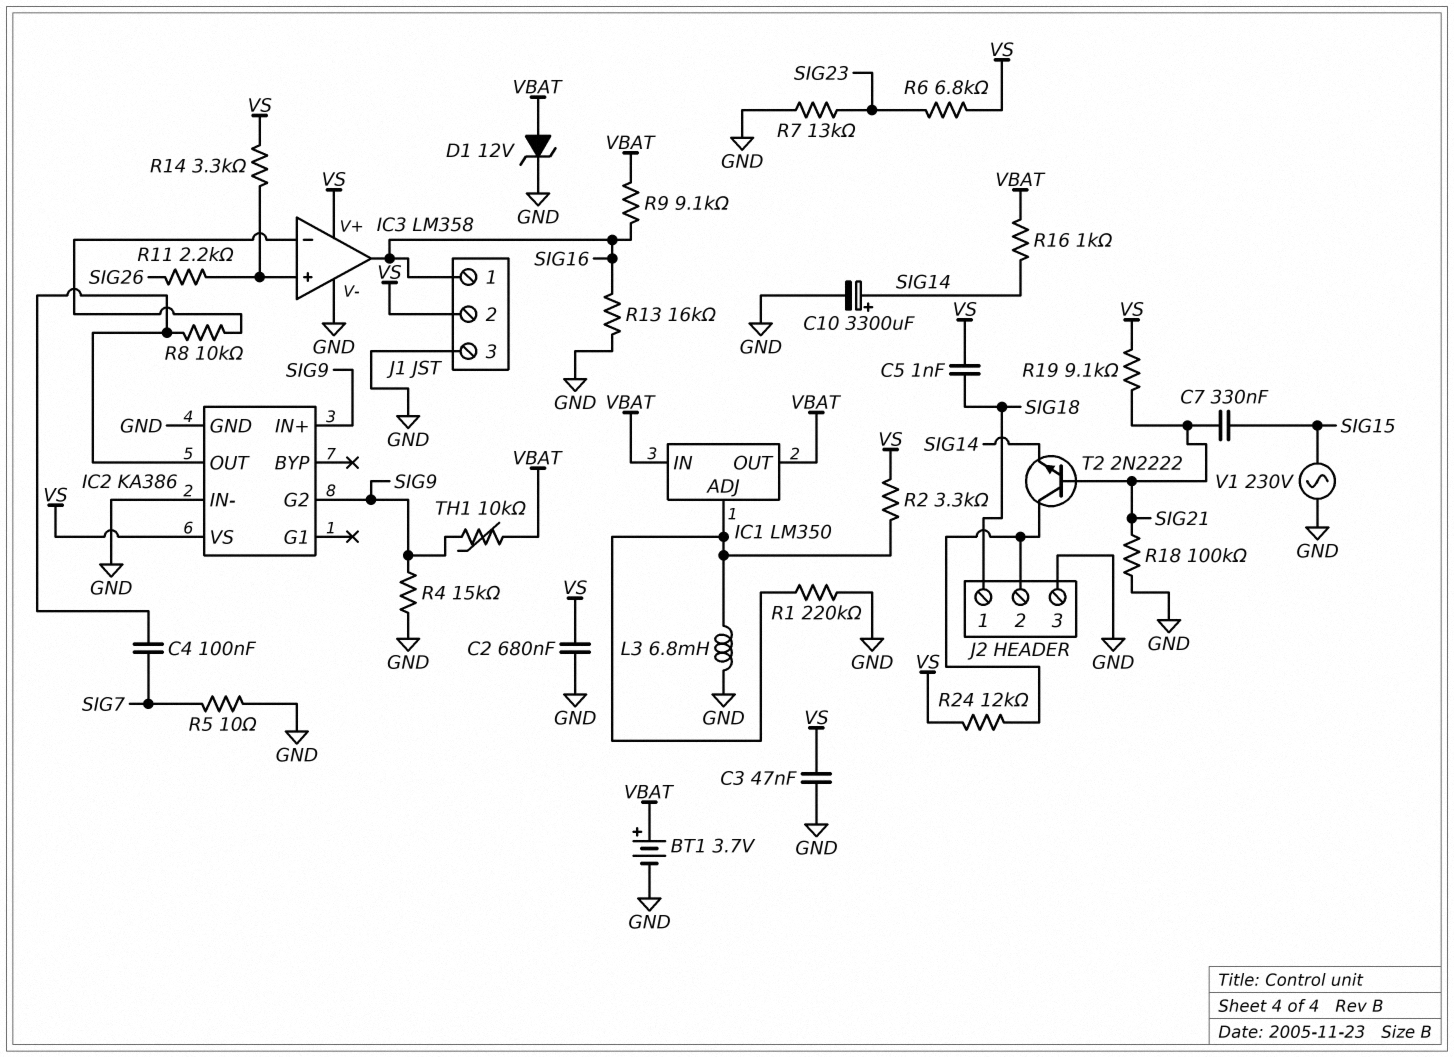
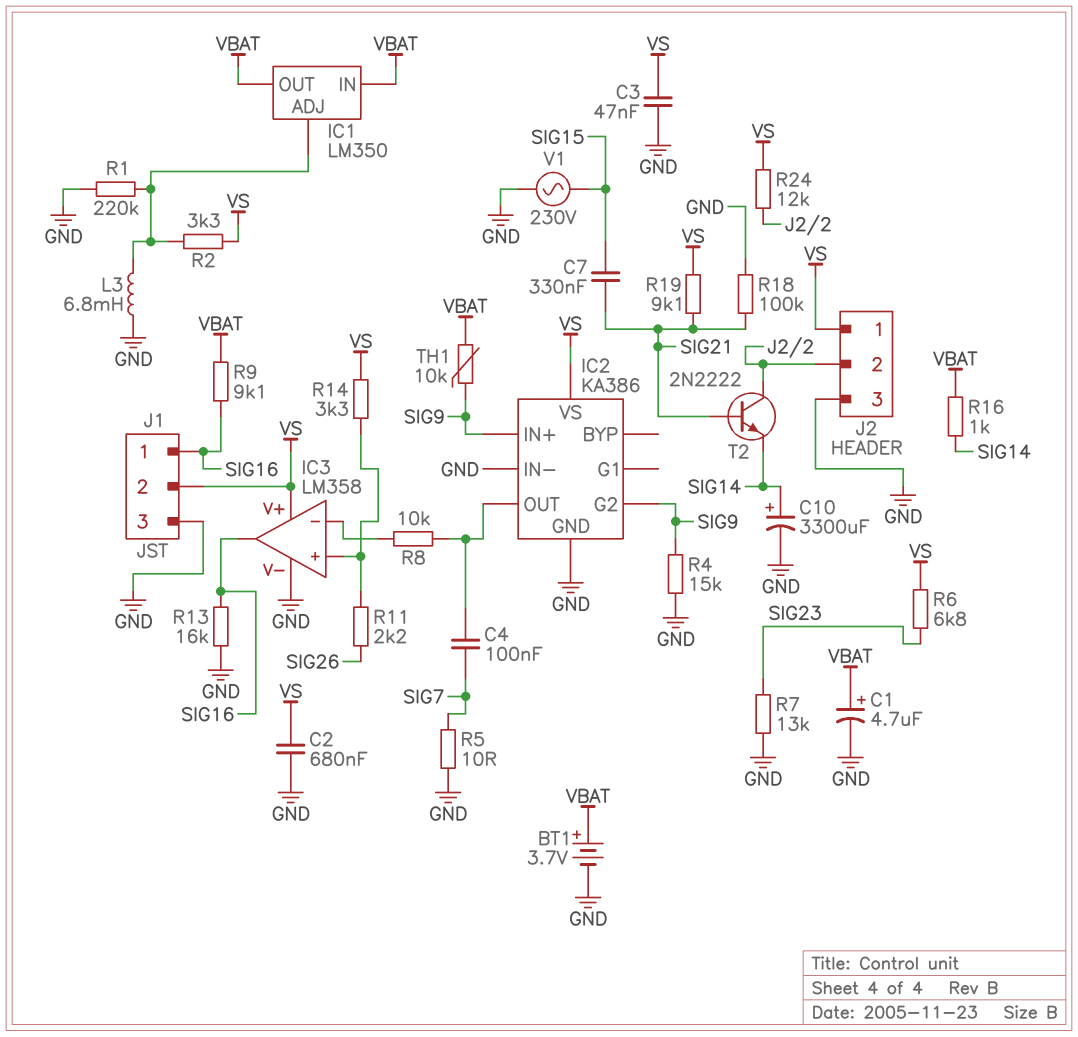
C1: none -> 4.7uF (plus VBAT, minus GND)
C5: 1nF (SIG18, VS) -> none
D1: zener 12V (A VBAT, K GND) -> none
J2 pin 1: SIG18 -> VS

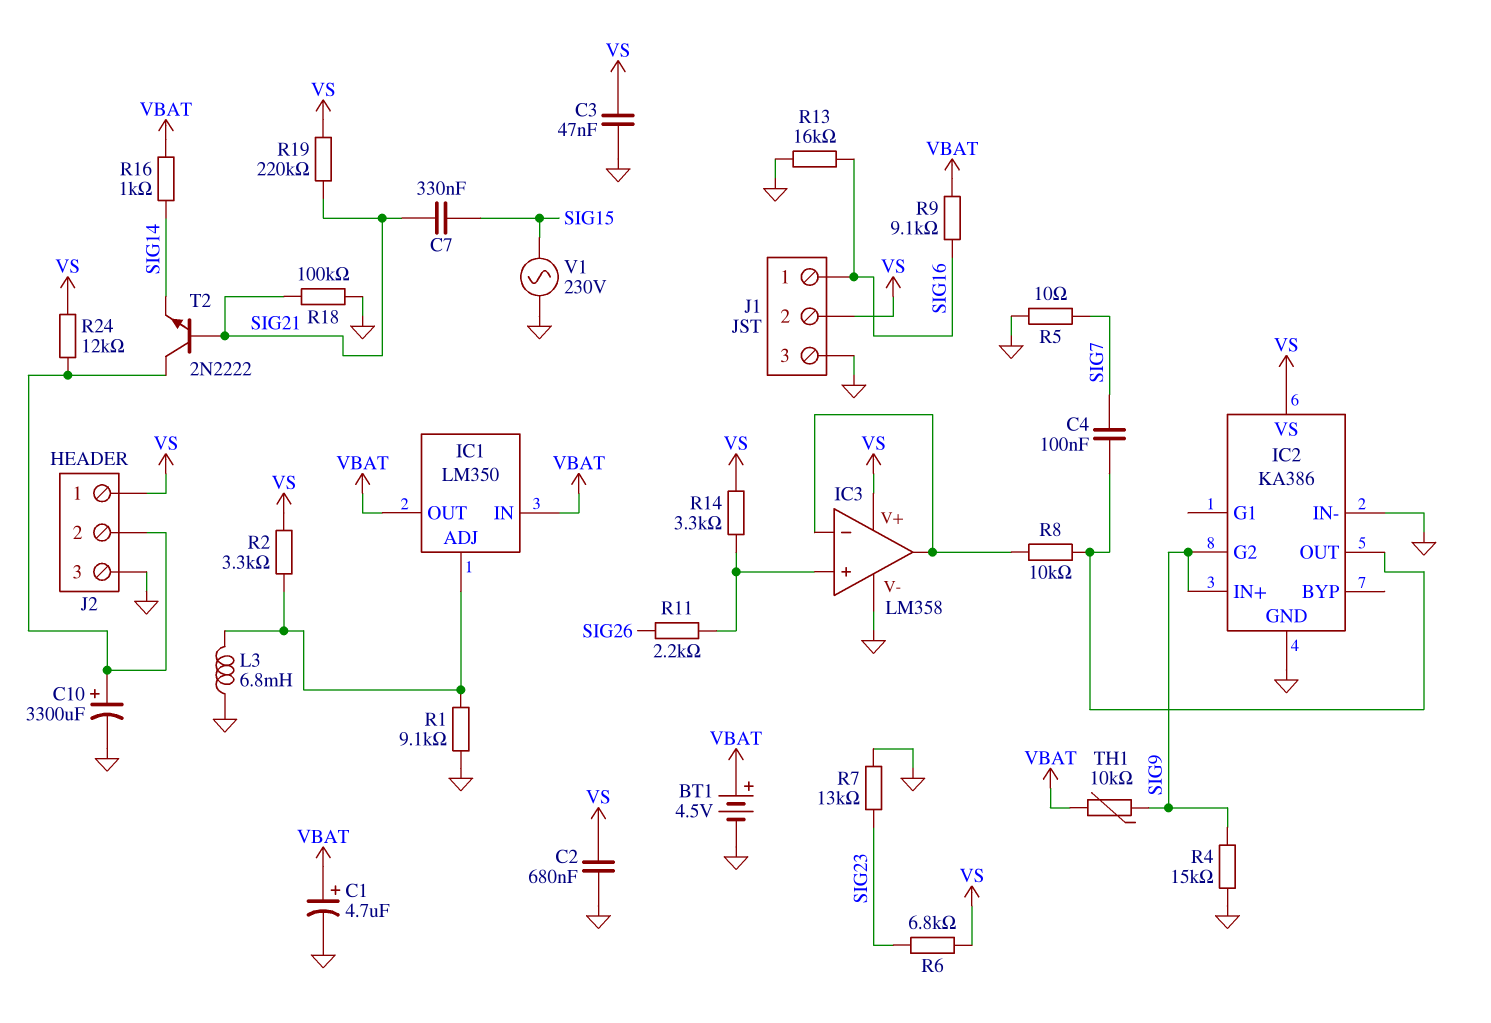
BT1: 3.7V (plus VBAT, minus GND) -> 4.5V (plus VBAT, minus GND)
C10: 3300uF (plus SIG14, minus GND) -> 3300uF (plus J2/2, minus GND)
IC3 pin out: SIG16 -> IC3/in-
R1: 220k (GND, IC1/ADJ) -> 9.1k (GND, IC1/ADJ)
R19: 9.1k (SIG21, VS) -> 220k (SIG21, VS)

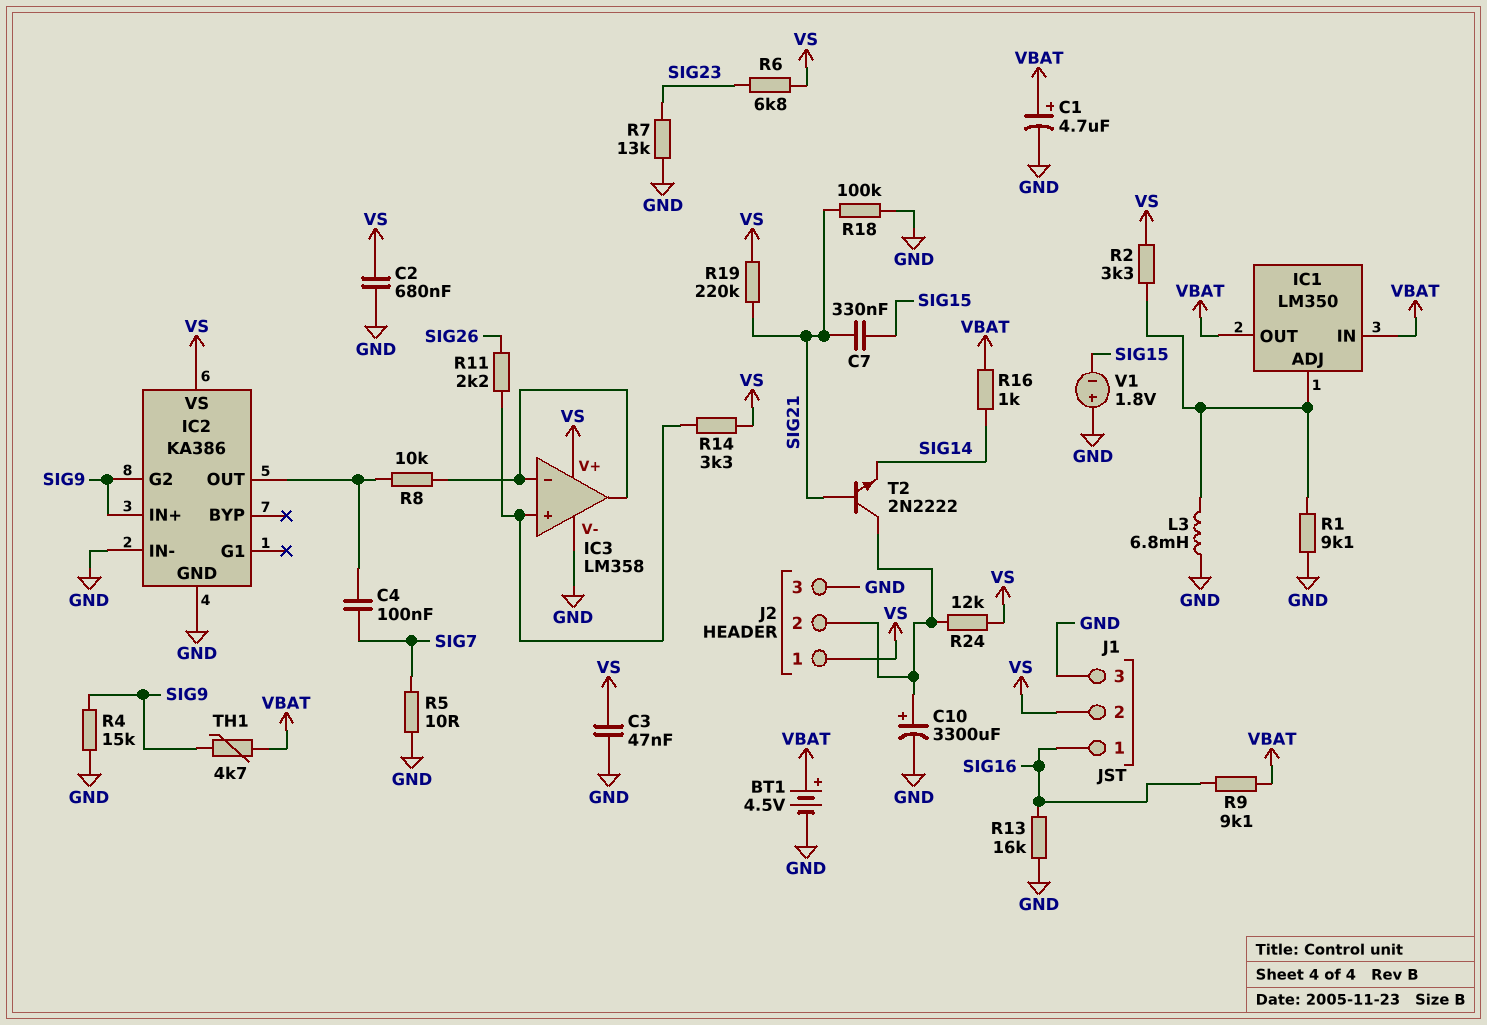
TH1: 10k (SIG9, VBAT) -> 4.7k (SIG9, VBAT)
V1: AC 230V (GND, SIG15) -> 1.8V (plus GND, minus SIG15)

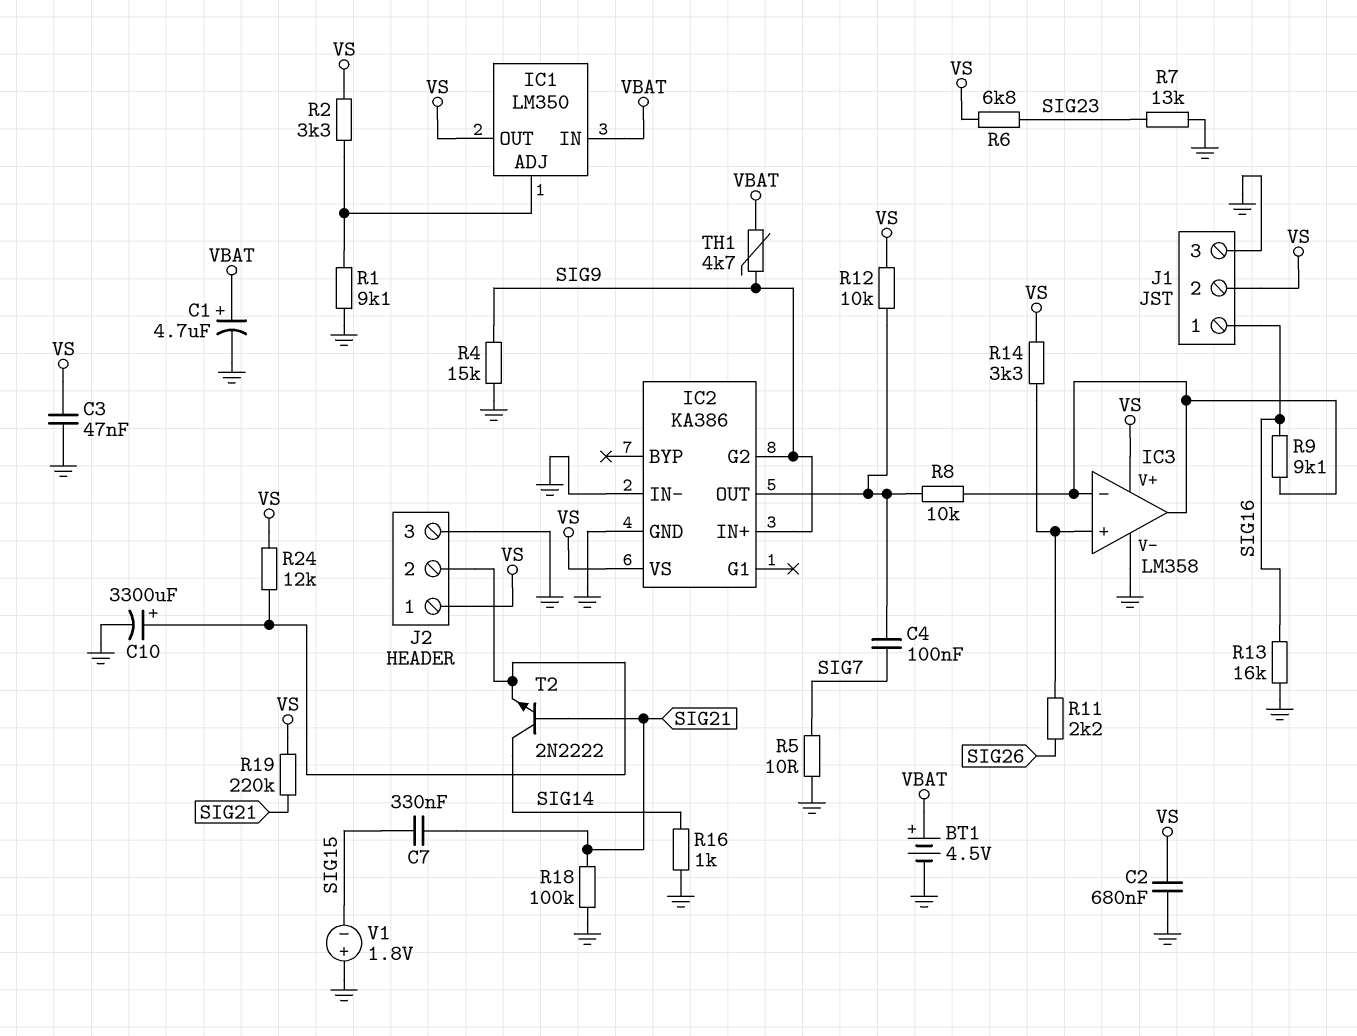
IC1 pin OUT: VBAT -> VS
L3: 6.8mH (GND, IC1/ADJ) -> none
R9: 9.1k (SIG16, VBAT) -> 9.1k (IC3/in-, SIG16)
R12: none -> 10k (IC2/OUT, VS)
R16: 1k (SIG14, VBAT) -> 1k (GND, SIG14)
T2: NPN 2N2222 (B SIG21, C J2/2, E SIG14) -> NPN 2N2222 (B SIG21, C SIG14, E J2/2)

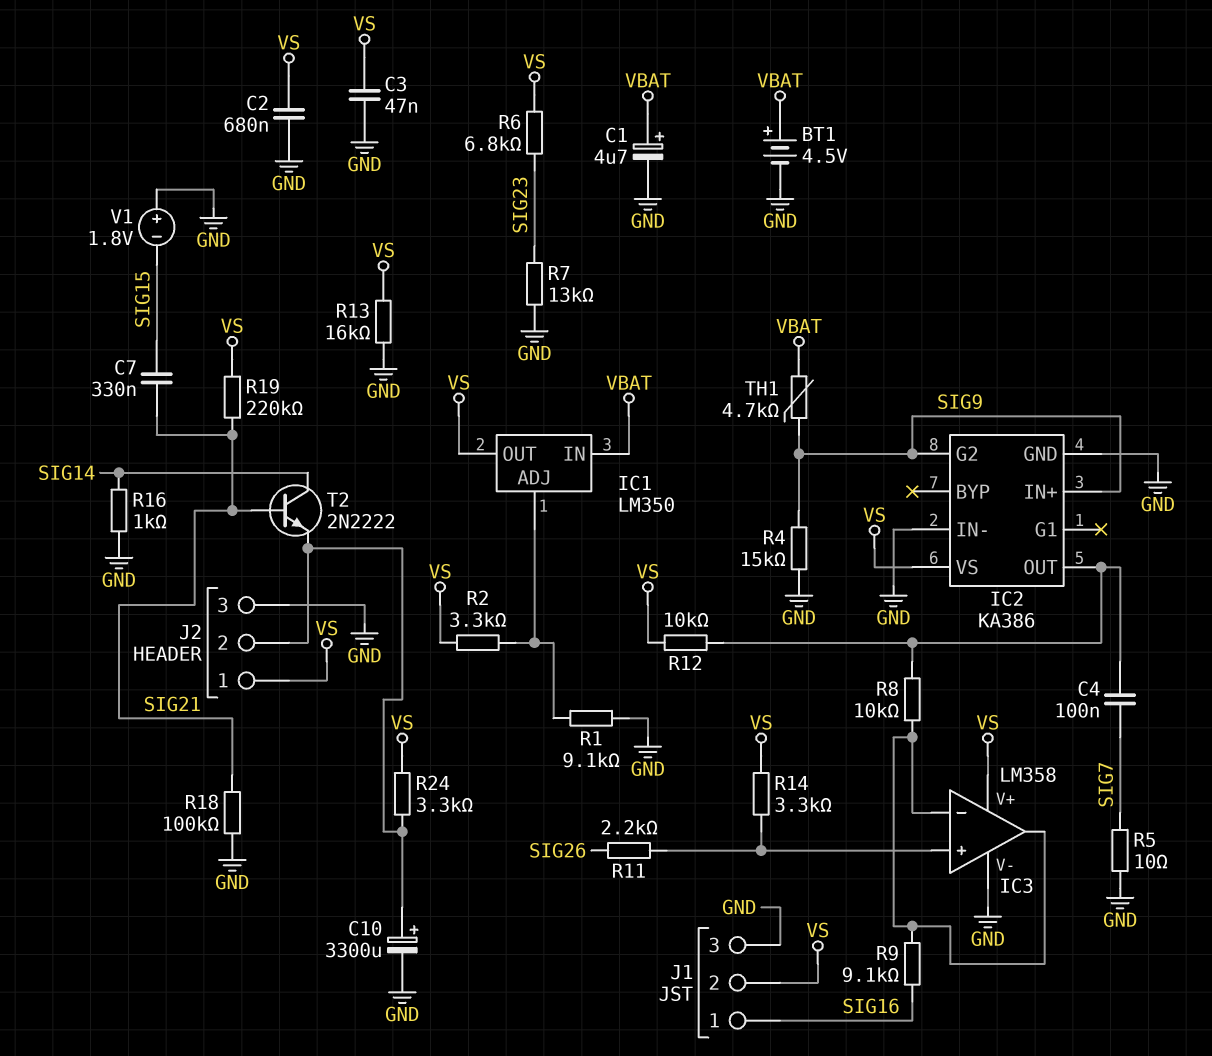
R13: 16k (GND, SIG16) -> 16k (GND, VS)
R24: 12k (J2/2, VS) -> 3.3k (J2/2, VS)

